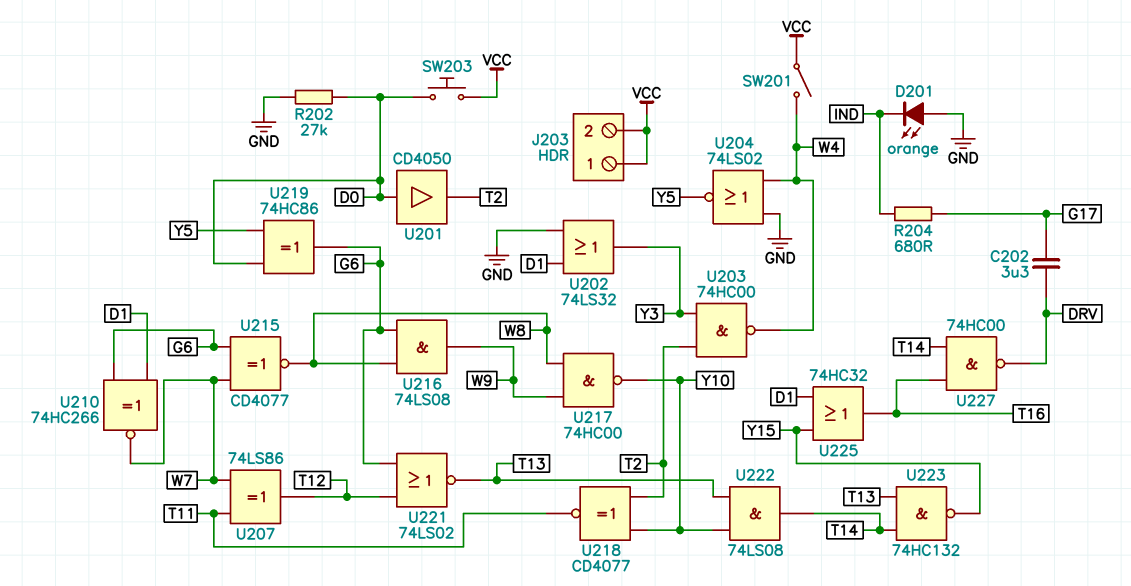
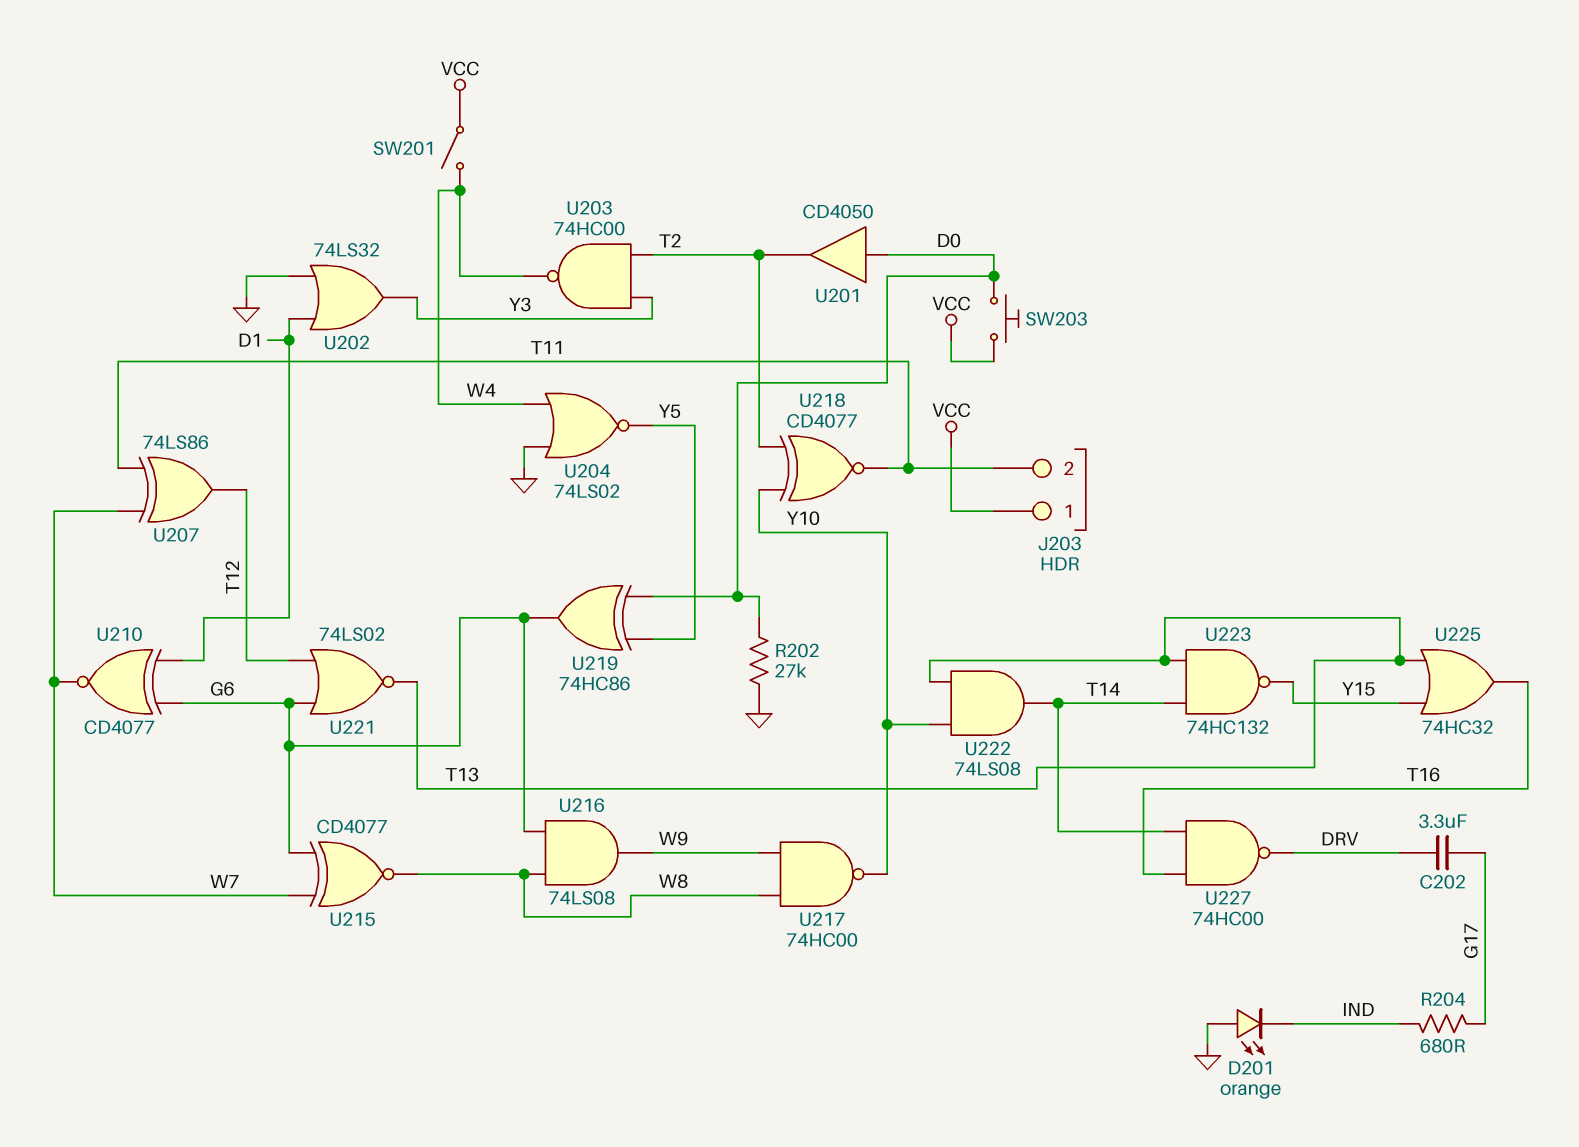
J203 pin 2: VCC -> T11
U210: XNOR 74HC266 (in D1, in G6, out W7) -> XNOR CD4077 (in D1, in G6, out W7)
U225: OR 74HC32 (in D1, in Y15, out T16) -> OR 74HC32 (in T13, in Y15, out T16)

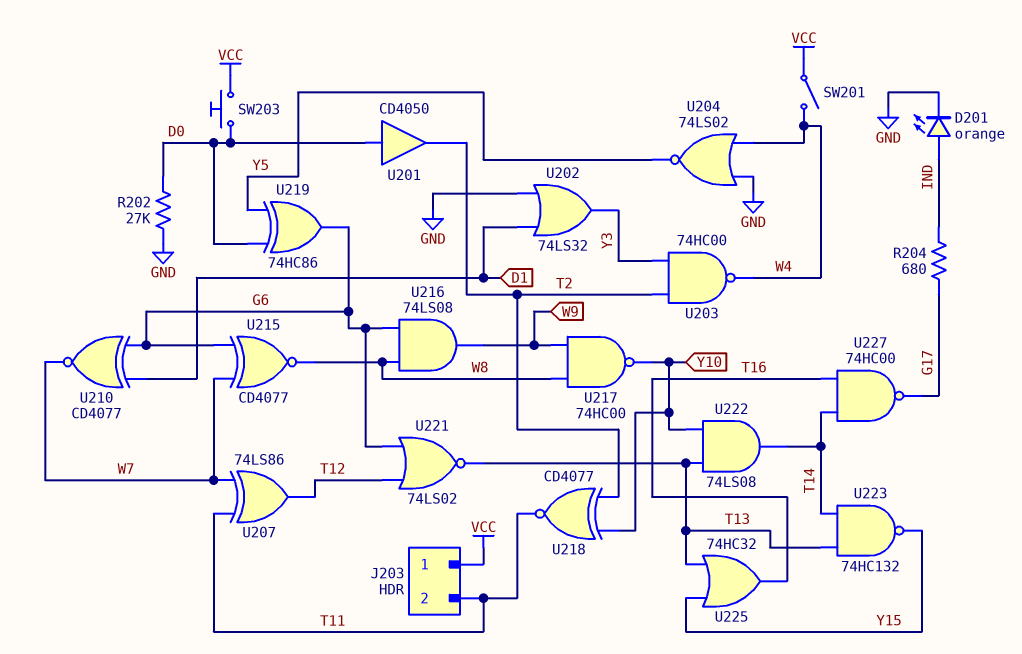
C202: 3.3uF (DRV, G17) -> none
D201: LED orange (A GND, K IND) -> LED orange (A IND, K GND)
U227: NAND 74HC00 (in T14, in T16, out DRV) -> NAND 74HC00 (in T14, in T16, out G17)

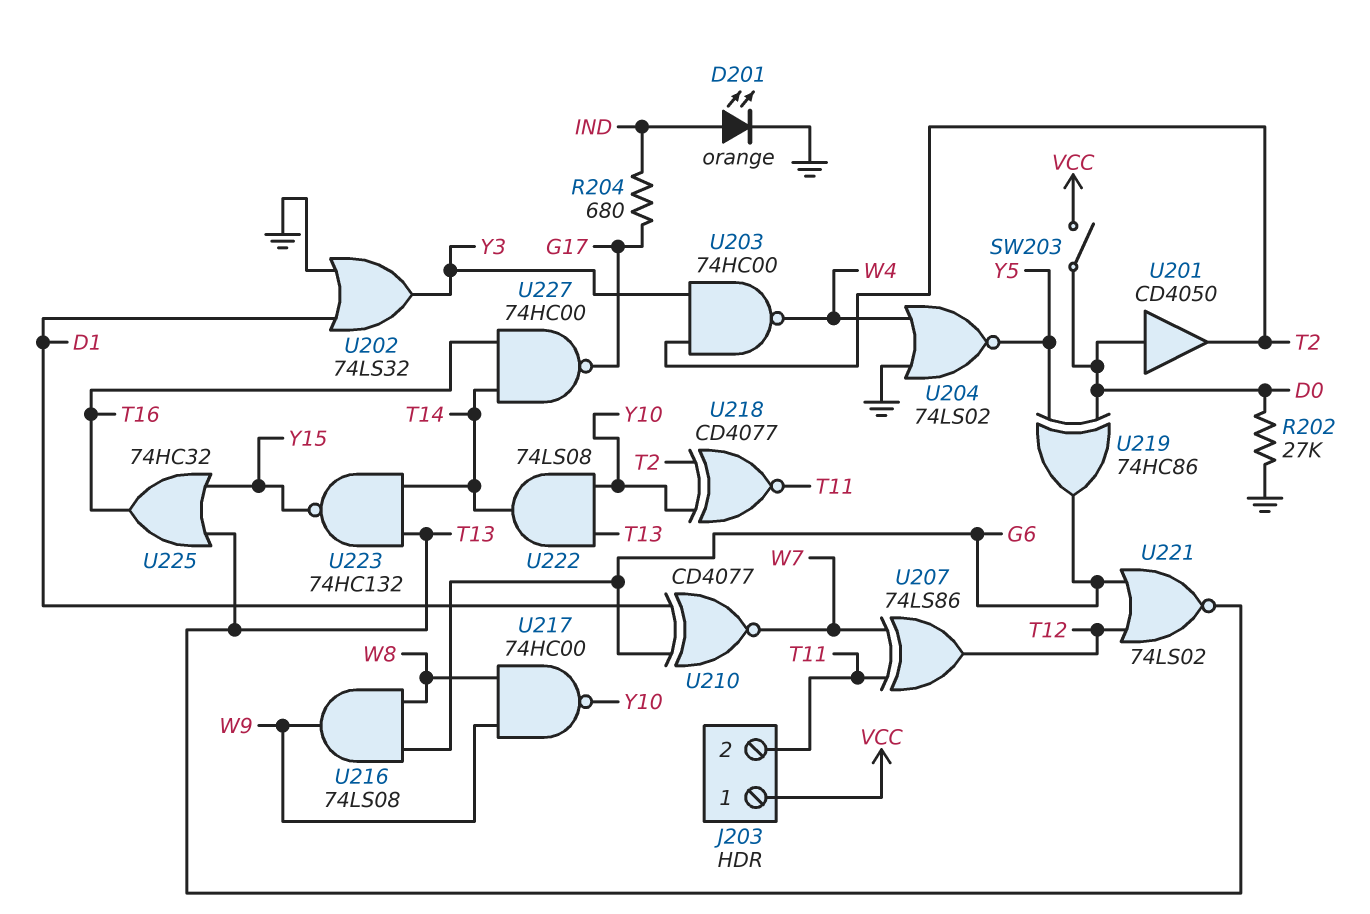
SW201: switch (VCC, W4) -> none
SW203: button (D0, VCC) -> switch (D0, VCC)
U215: XNOR CD4077 (in G6, in W7, out W8) -> none

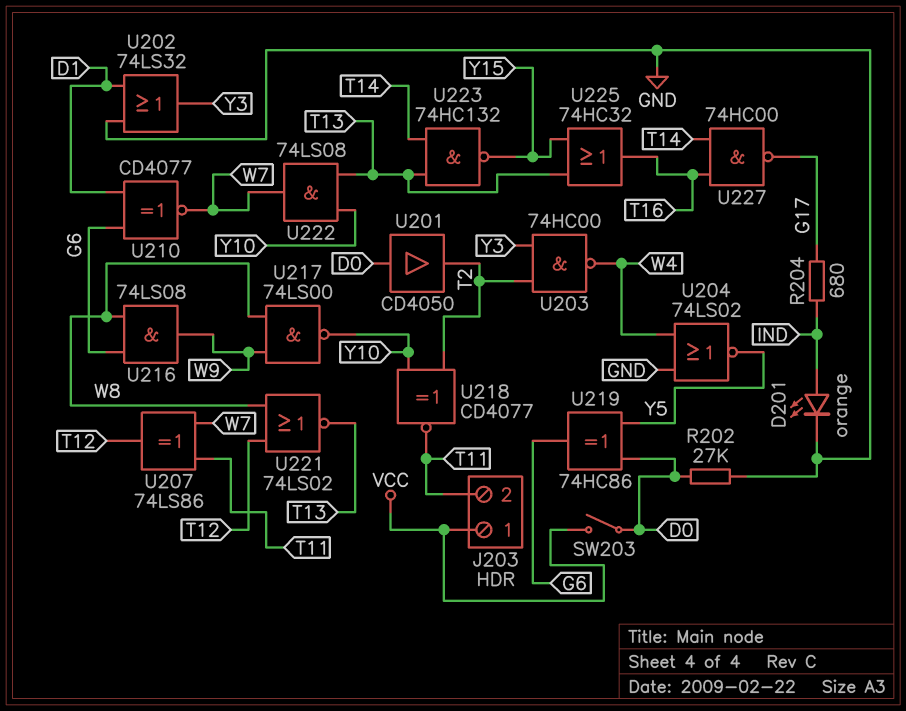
U217: NAND 74HC00 (in W8, in W9, out Y10) -> NAND 74LS00 (in W8, in W9, out Y10)
U221: NOR 74LS02 (in G6, in T12, out T13) -> NOR 74LS02 (in T12, in W8, out T13)
U222: AND 74LS08 (in T13, in Y10, out T14) -> AND 74LS08 (in T13, in Y10, out W7)

